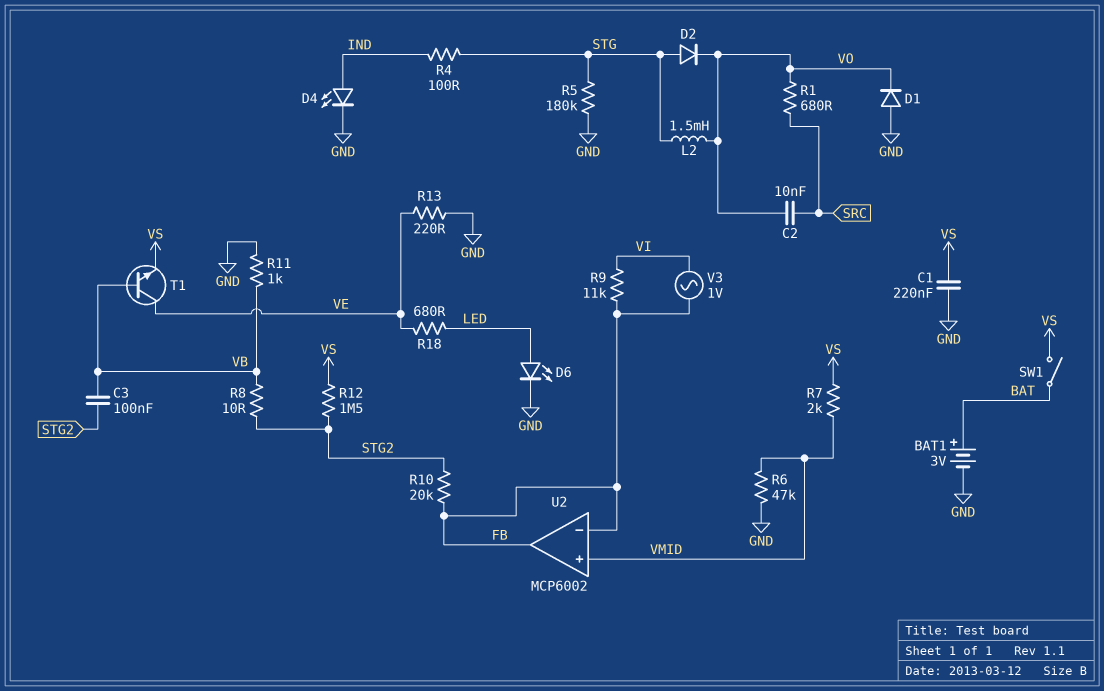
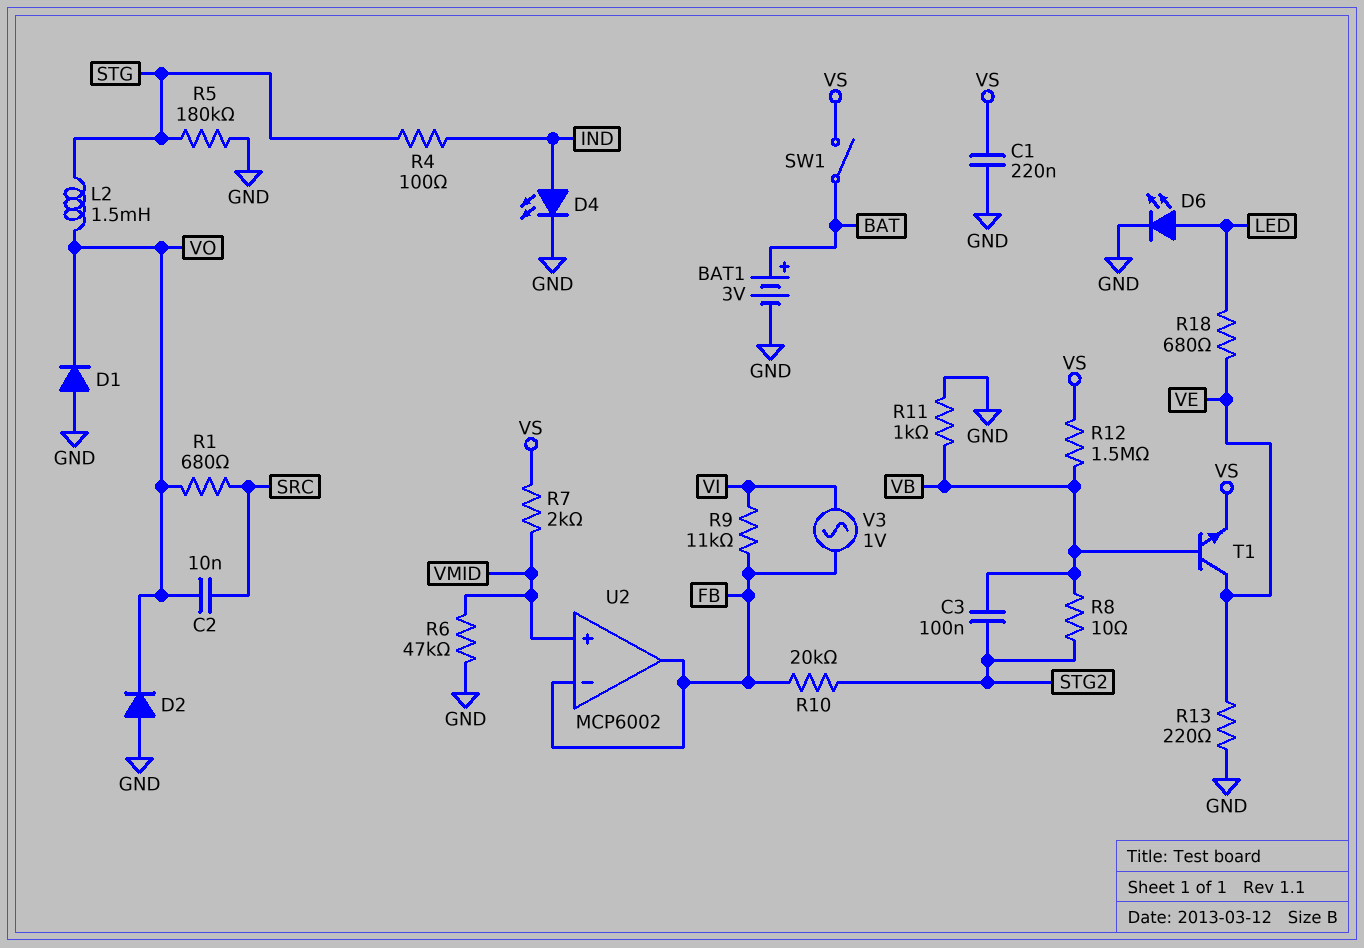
D2: diode (A STG, K VO) -> diode (A GND, K VO)
R12: 1.5M (STG2, VS) -> 1.5M (VB, VS)

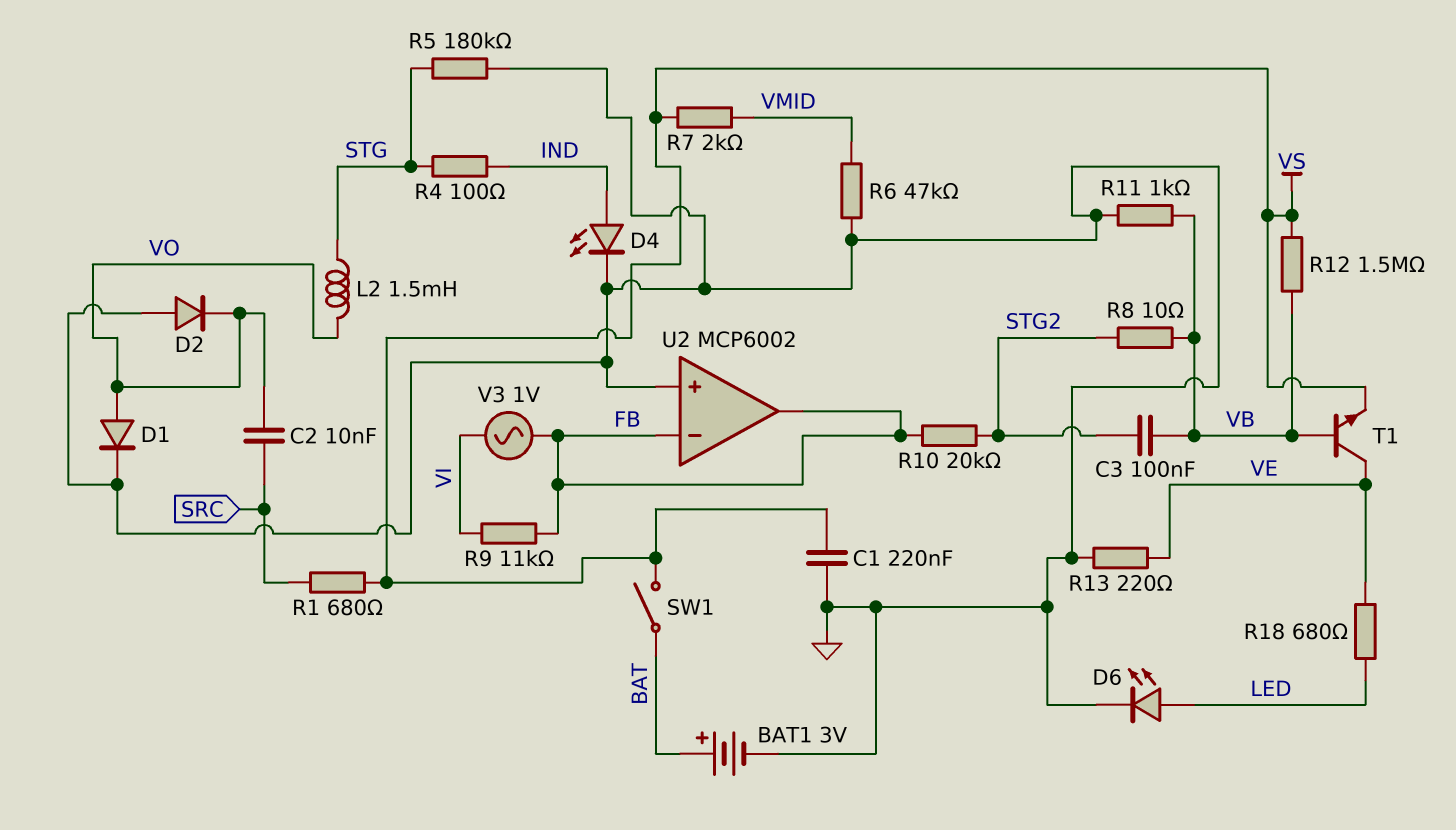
D1: diode (A GND, K VO) -> diode (A VO, K GND)
R1: 680 (SRC, VO) -> 680 (SRC, VS)
U2 pin in+: VMID -> GND

